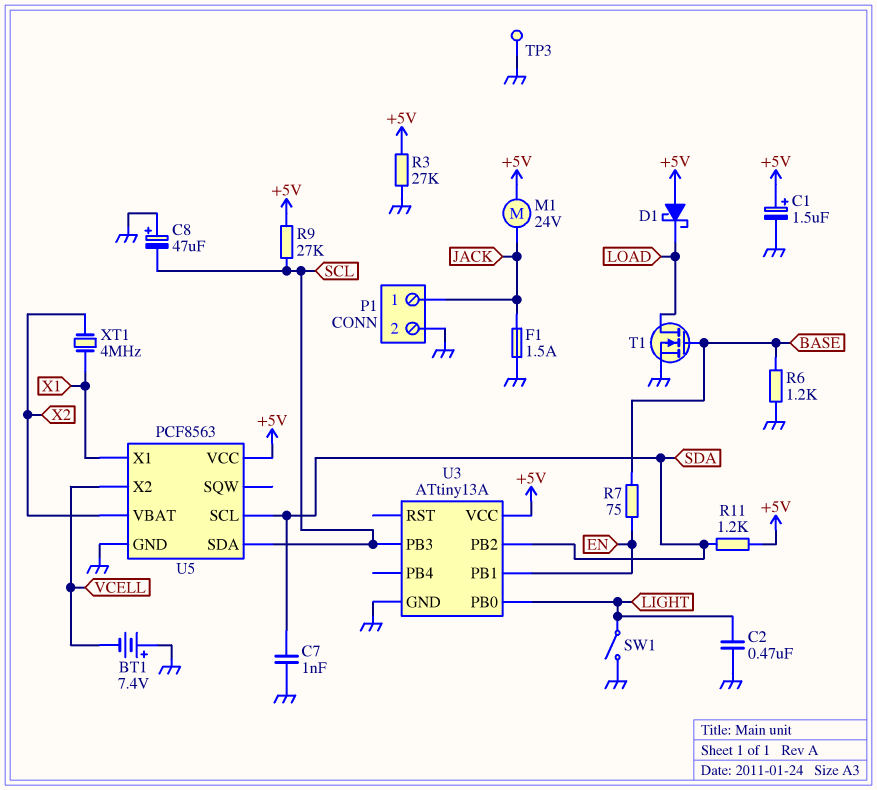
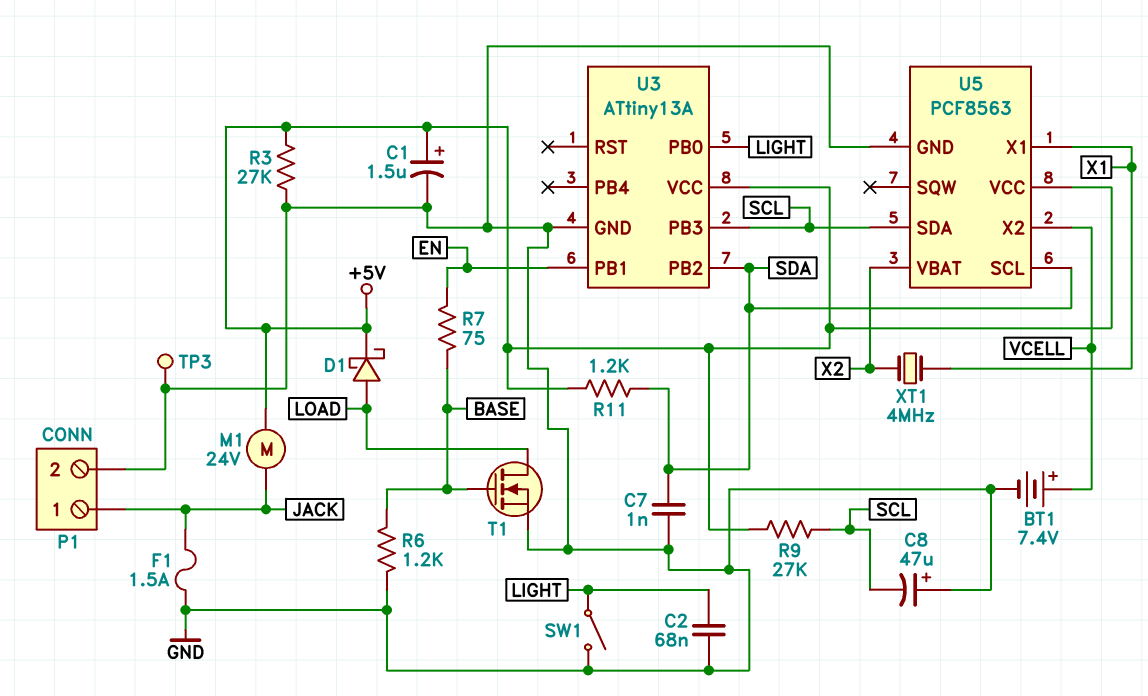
BT1: 7.4V (plus GND, minus VCELL) -> 7.4V (plus VCELL, minus GND)
C2: 470nF (GND, LIGHT) -> 68nF (GND, LIGHT)
D1: schottky (A +5V, K LOAD) -> schottky (A LOAD, K +5V)

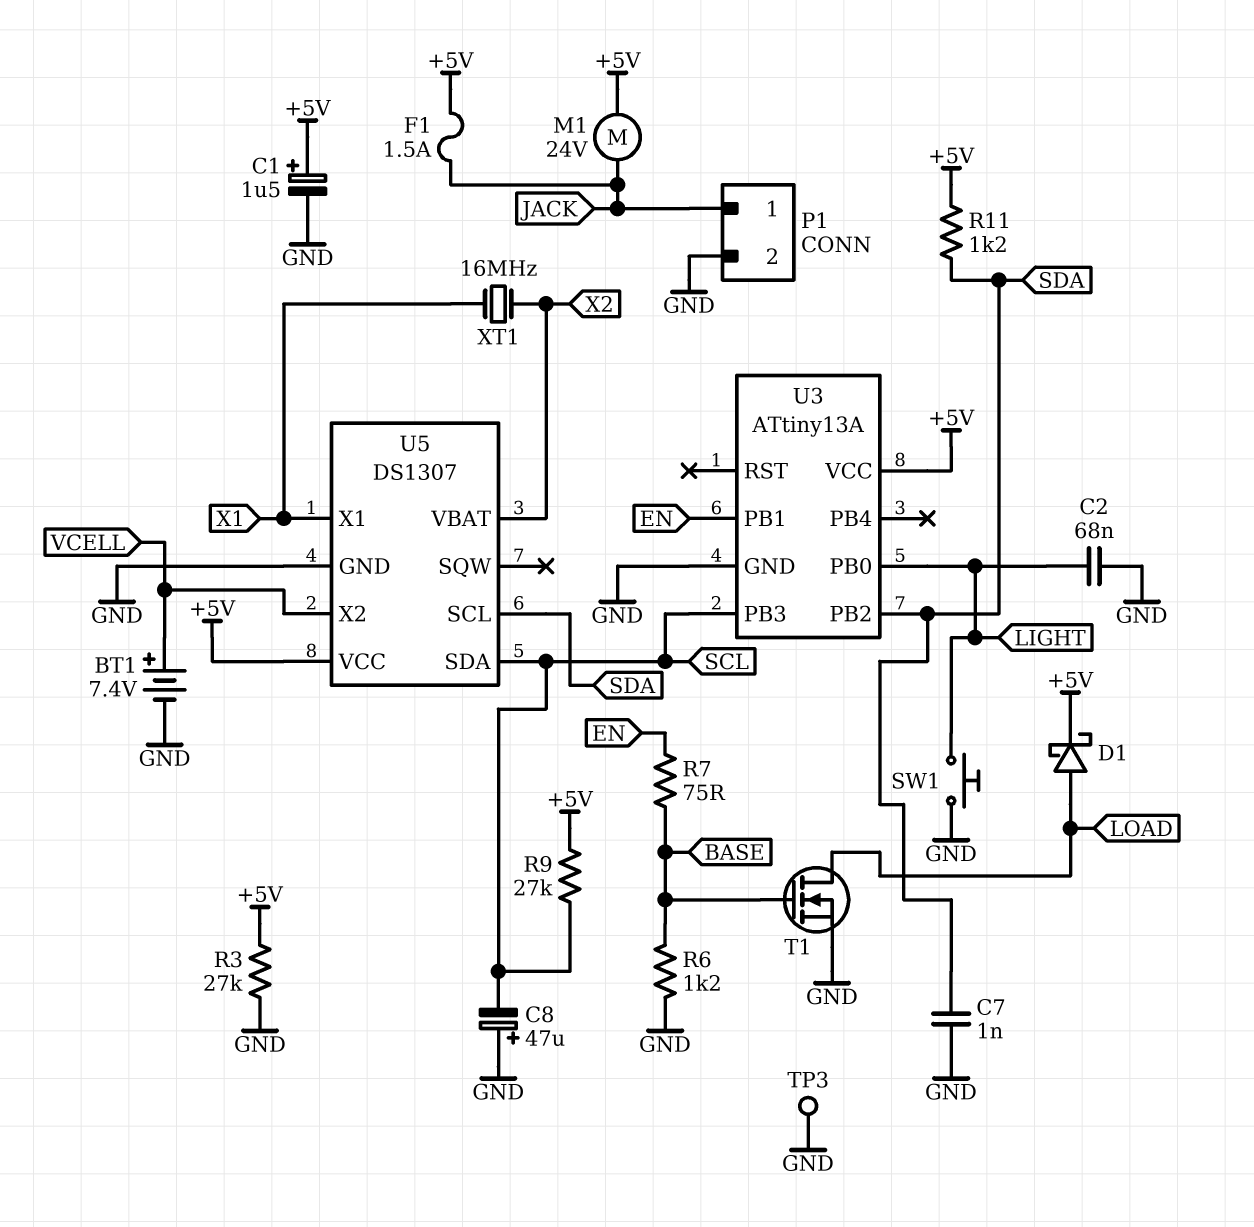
F1: 1.5A (GND, JACK) -> 1.5A (+5V, JACK)
SW1: switch (GND, LIGHT) -> button (GND, LIGHT)
U5: PCF8563 -> DS1307
XT1: 4MHz (X1, X2) -> 16MHz (X1, X2)

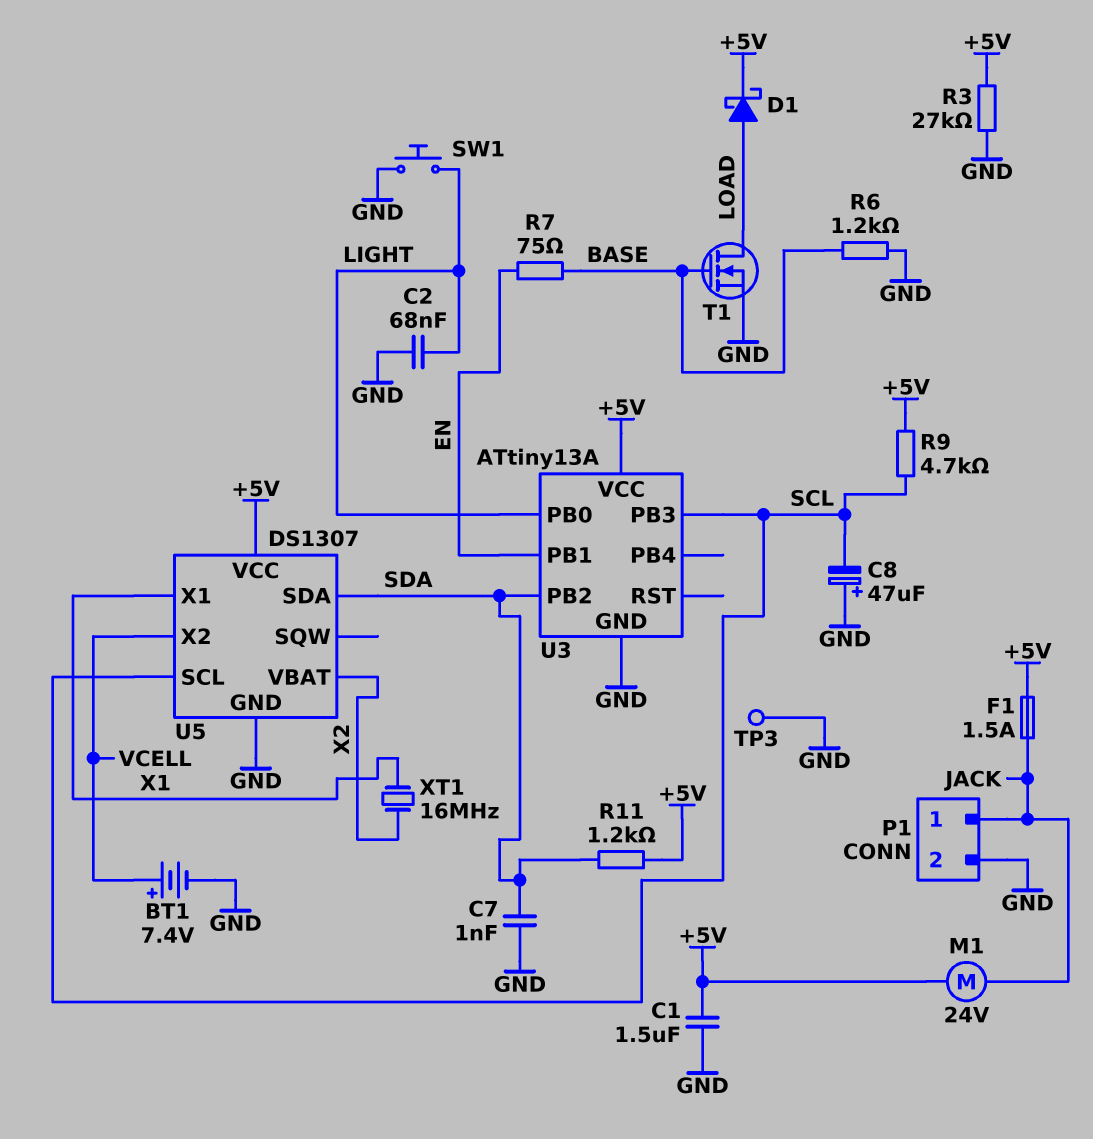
C1: 1.5uF (plus +5V, minus GND) -> 1.5uF (+5V, GND)
R9: 27k (+5V, SCL) -> 4.7k (+5V, SCL)
U5 pin SCL: SDA -> SCL
U5 pin SDA: SCL -> SDA

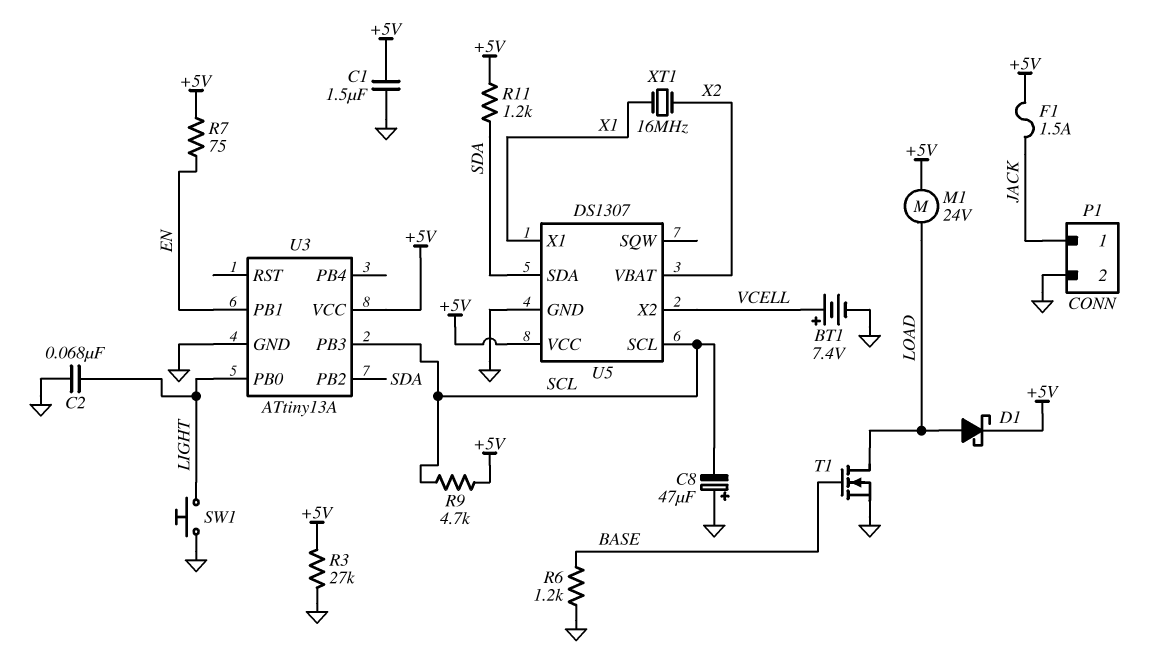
C7: 1nF (GND, SDA) -> none
M1: motor 24V (+5V, JACK) -> motor 24V (+5V, LOAD)
R7: 75 (BASE, EN) -> 75 (+5V, EN)
TP3: test point (GND) -> none

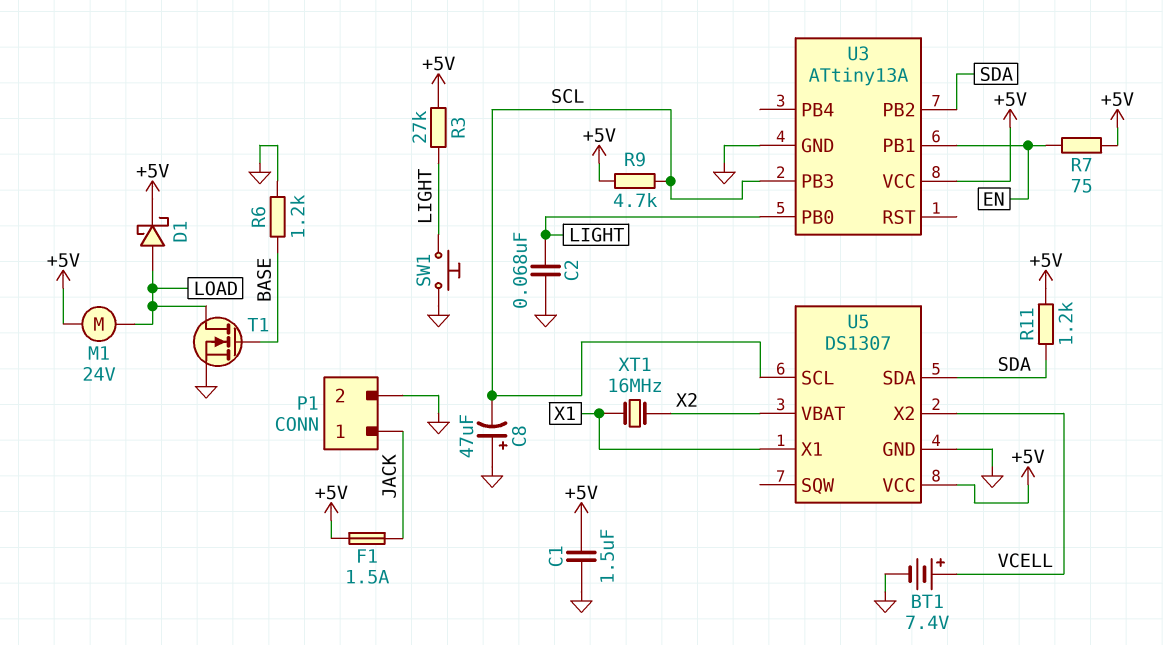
R3: 27k (+5V, GND) -> 27k (+5V, LIGHT)

